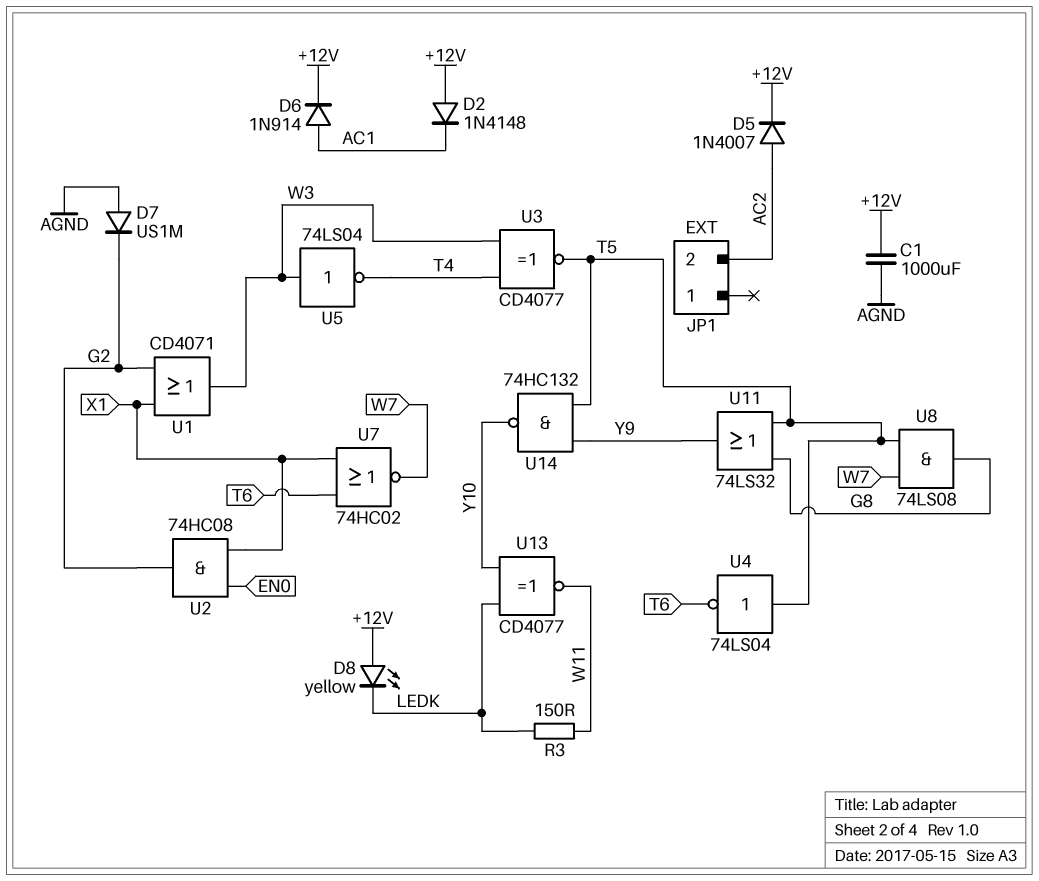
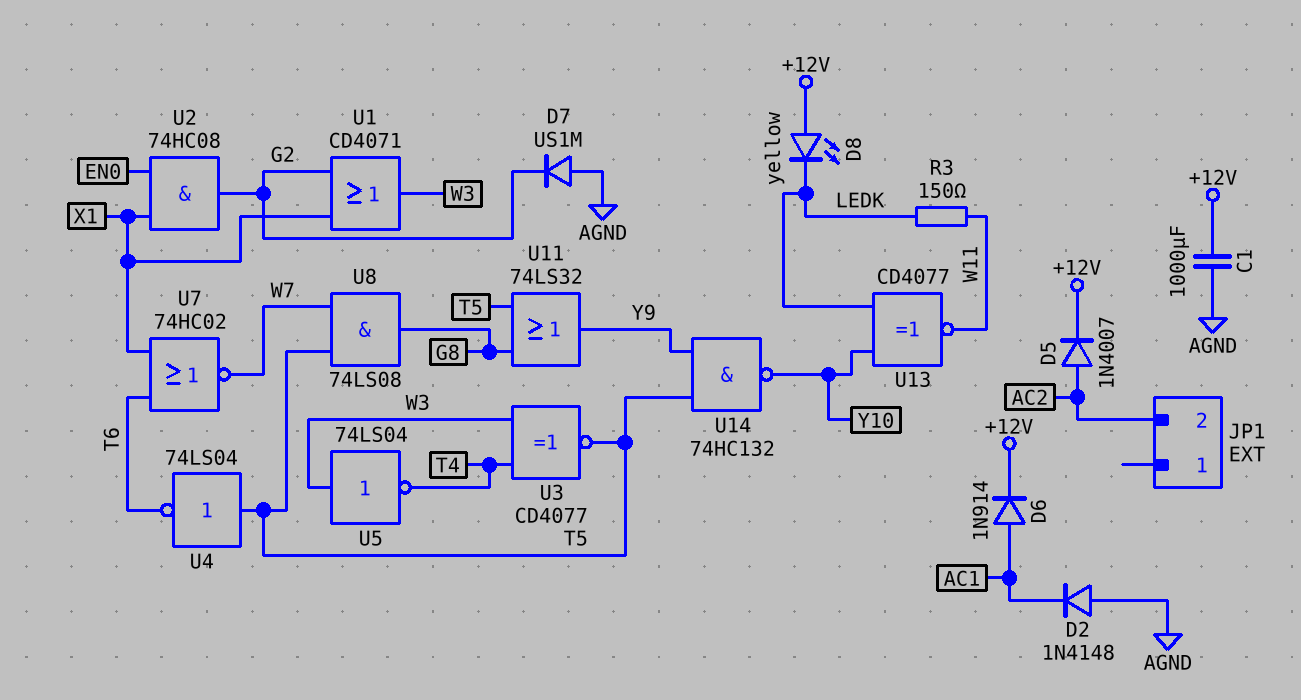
D2: diode 1N4148 (A +12V, K AC1) -> diode 1N4148 (A AGND, K AC1)

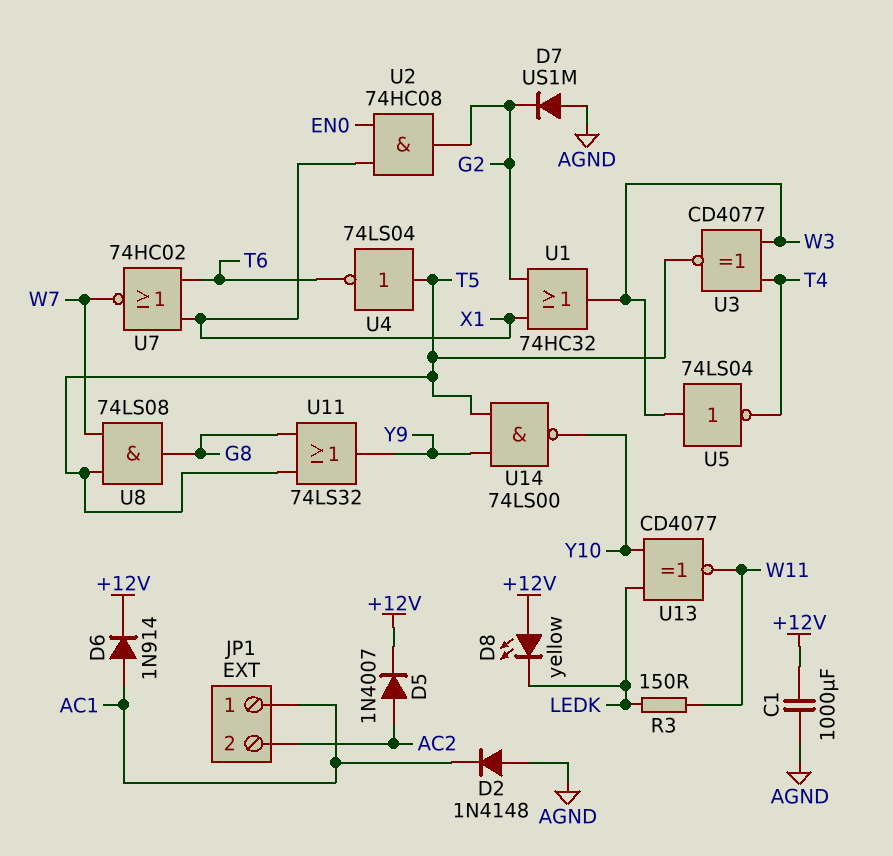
JP1 pin 1: none -> AC1
U1: OR CD4071 (in G2, in X1, out W3) -> OR 74HC32 (in G2, in X1, out W3)
U14: NAND 74HC132 (in T5, in Y9, out Y10) -> NAND 74LS00 (in T5, in Y9, out Y10)

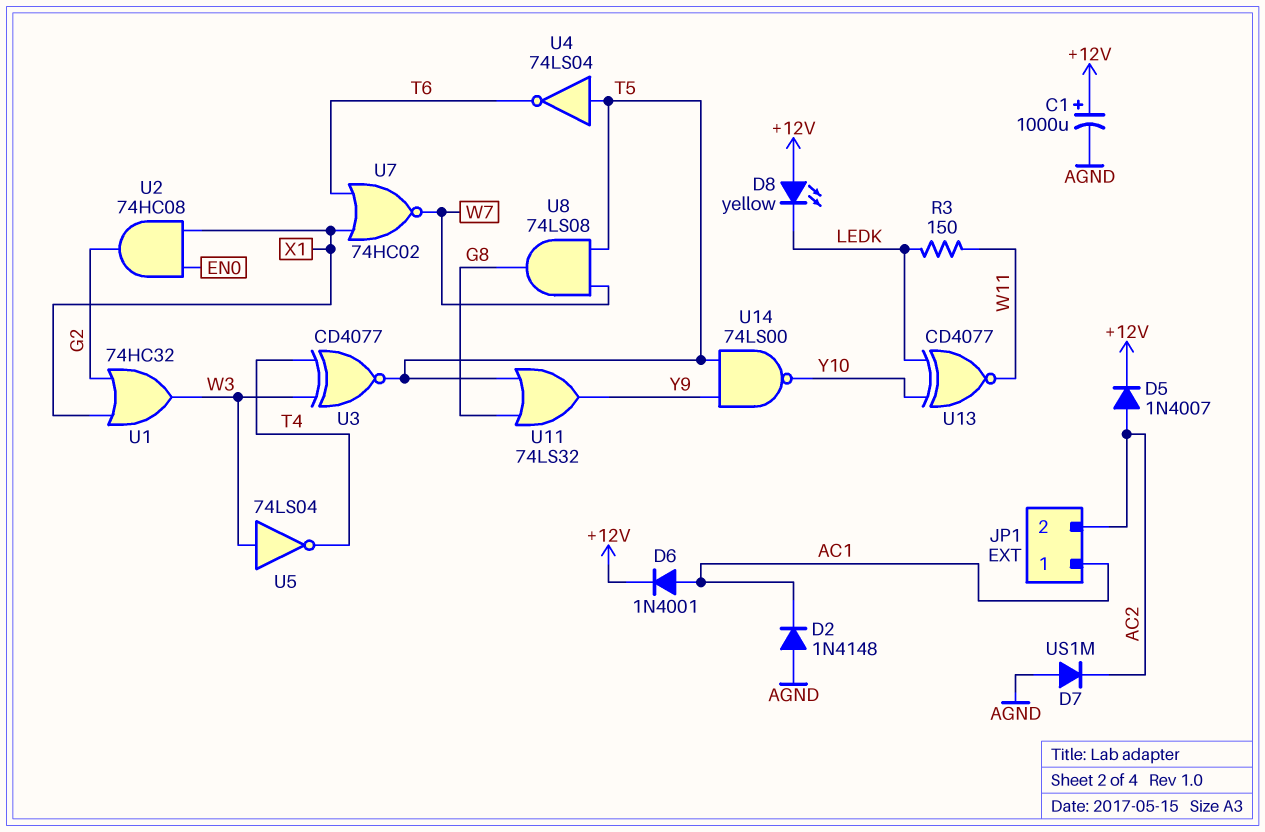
C1: 1000uF (+12V, AGND) -> 1000uF (plus +12V, minus AGND)
D6: diode 1N914 (A AC1, K +12V) -> diode 1N4001 (A AC1, K +12V)
D7: diode US1M (A AGND, K G2) -> diode US1M (A AGND, K AC2)

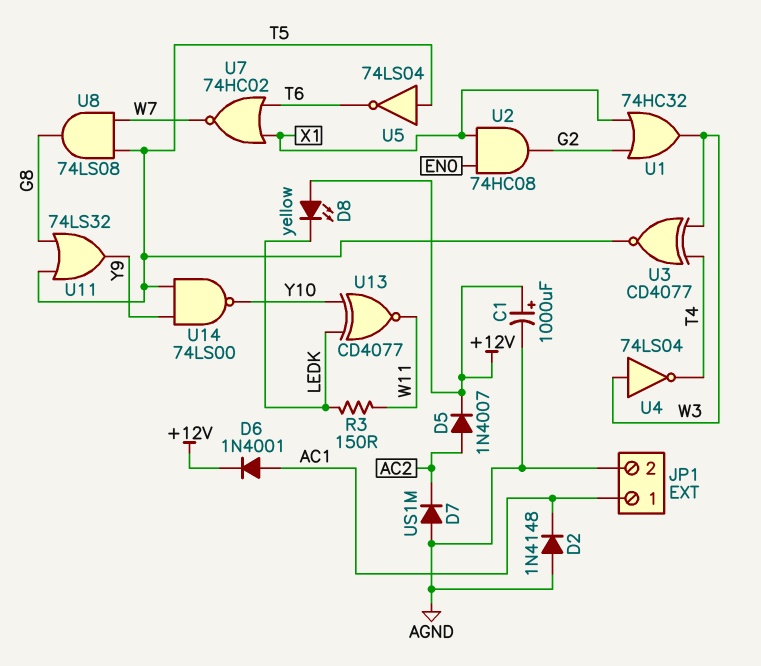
JP1 pin 2: AC2 -> AGND
U4: NOT 74LS04 (in T5, out T6) -> NOT 74LS04 (in W3, out T4)
U5: NOT 74LS04 (in W3, out T4) -> NOT 74LS04 (in T5, out T6)

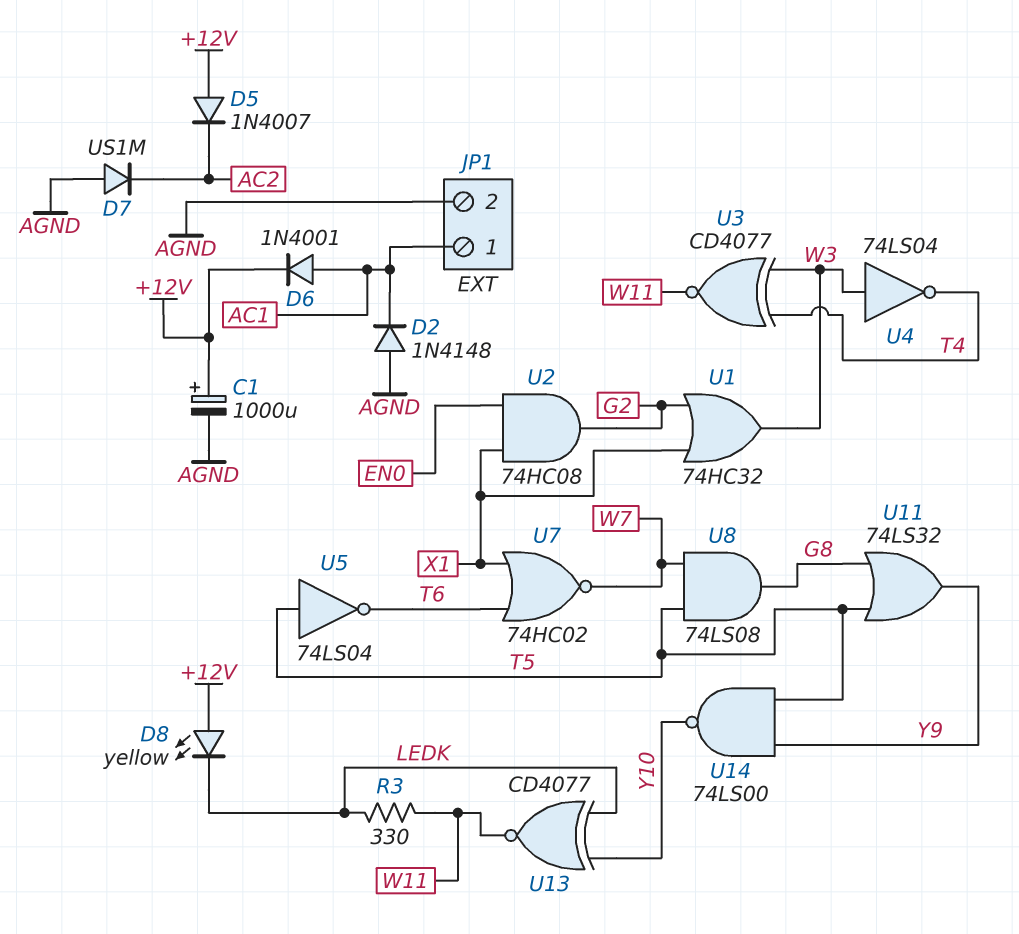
D5: diode 1N4007 (A AC2, K +12V) -> diode 1N4007 (A +12V, K AC2)
R3: 150 (LEDK, W11) -> 330 (LEDK, W11)
U3: XNOR CD4077 (in T4, in W3, out T5) -> XNOR CD4077 (in T4, in W3, out W11)

